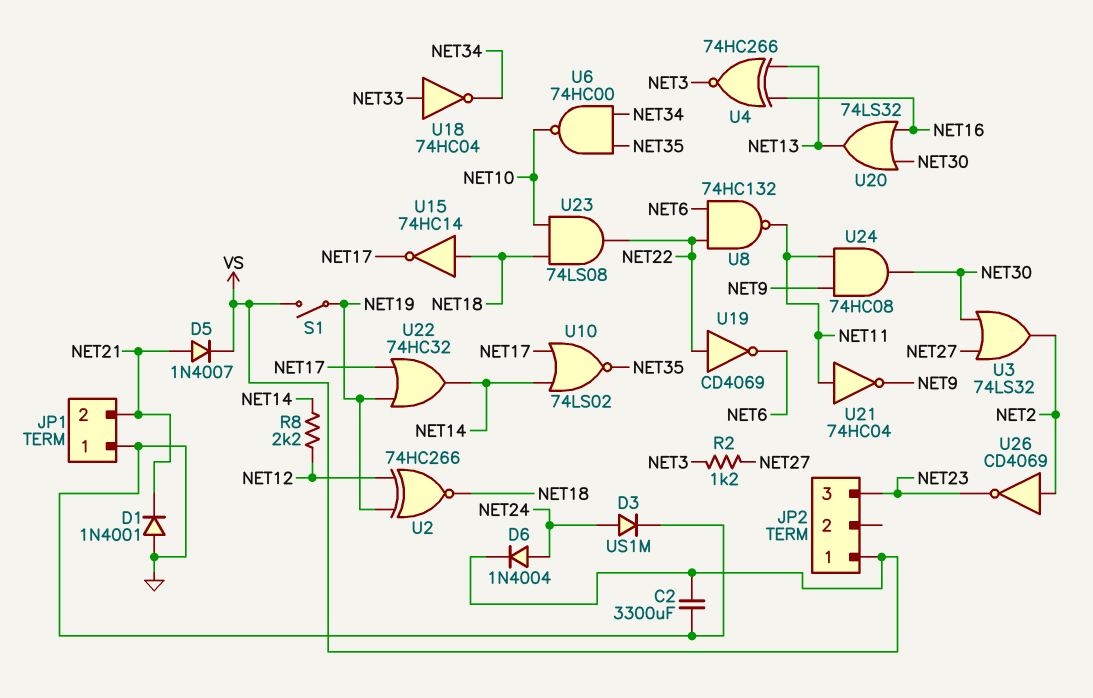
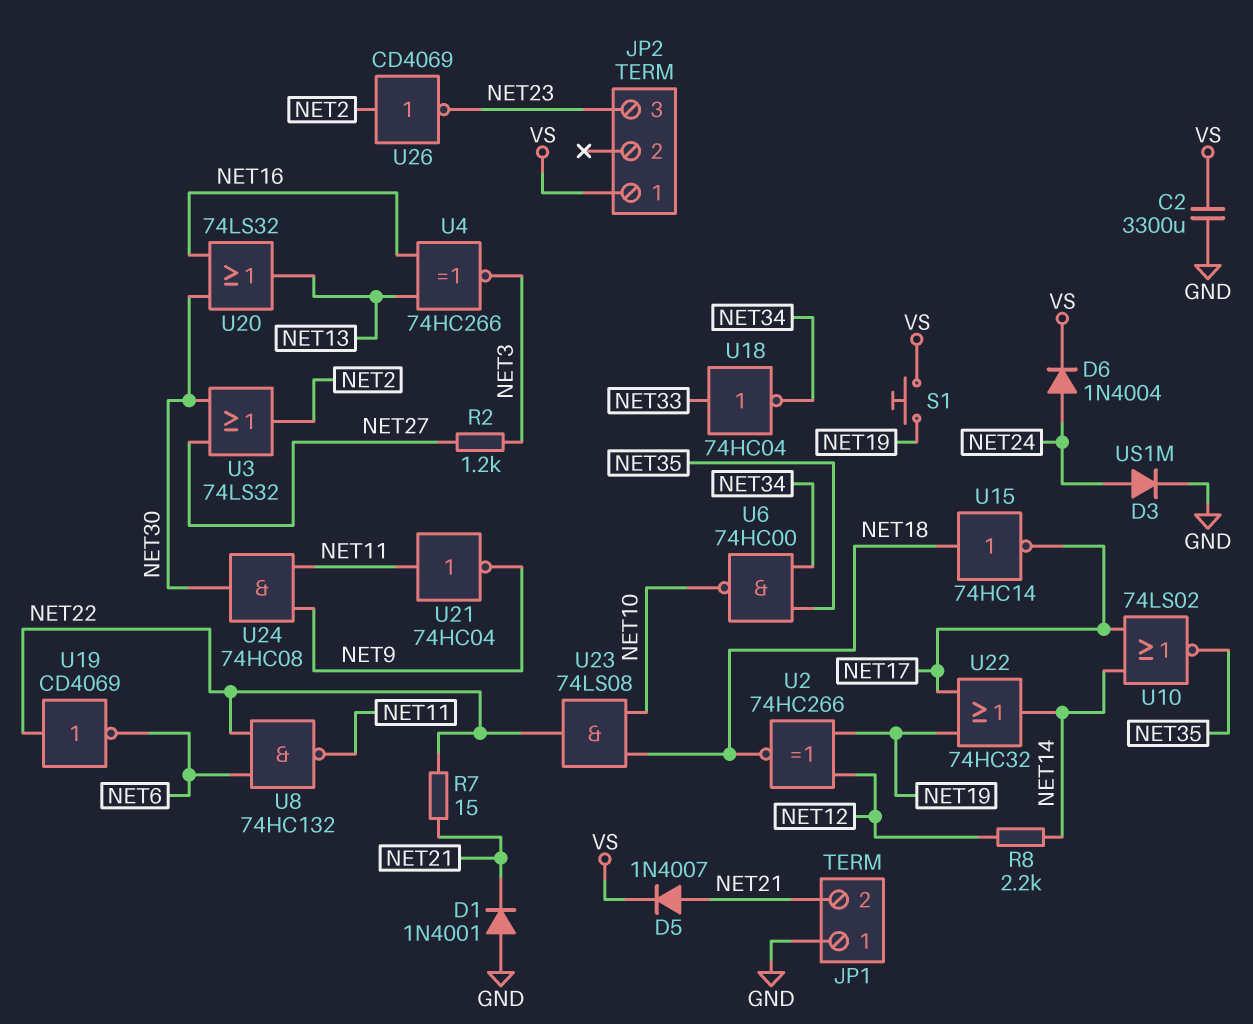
R7: none -> 15 (NET21, NET22)
S1: switch (NET19, VS) -> button (NET19, VS)

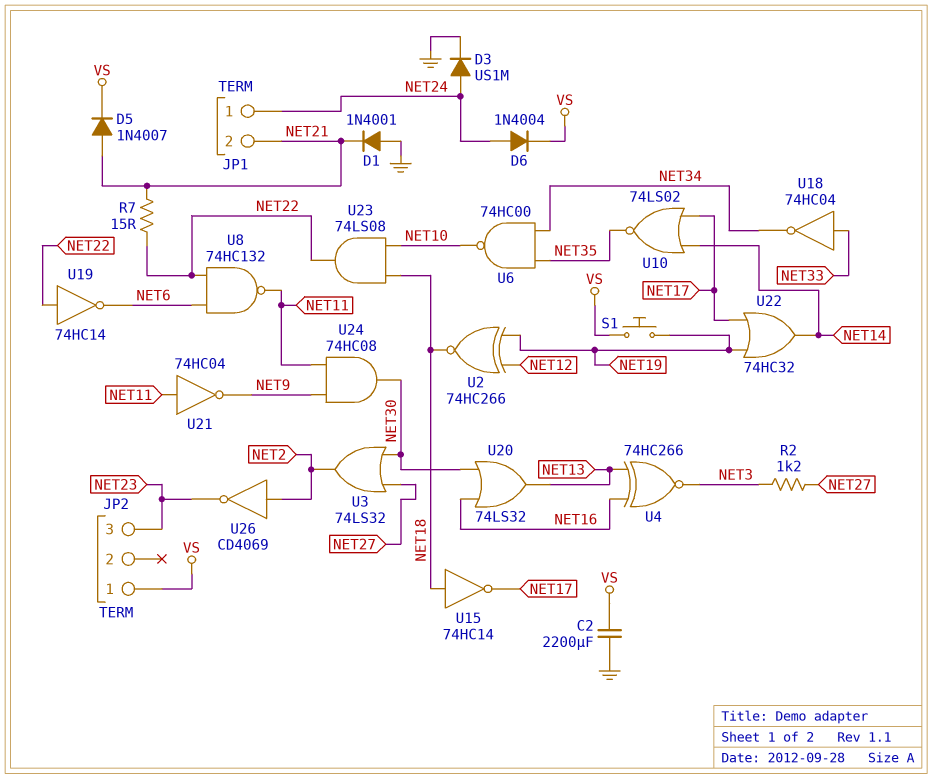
C2: 3300uF (GND, VS) -> 2200uF (GND, VS)
JP1 pin 1: GND -> NET24
R8: 2.2k (NET12, NET14) -> none
U19: NOT CD4069 (in NET22, out NET6) -> NOT 74HC14 (in NET22, out NET6)

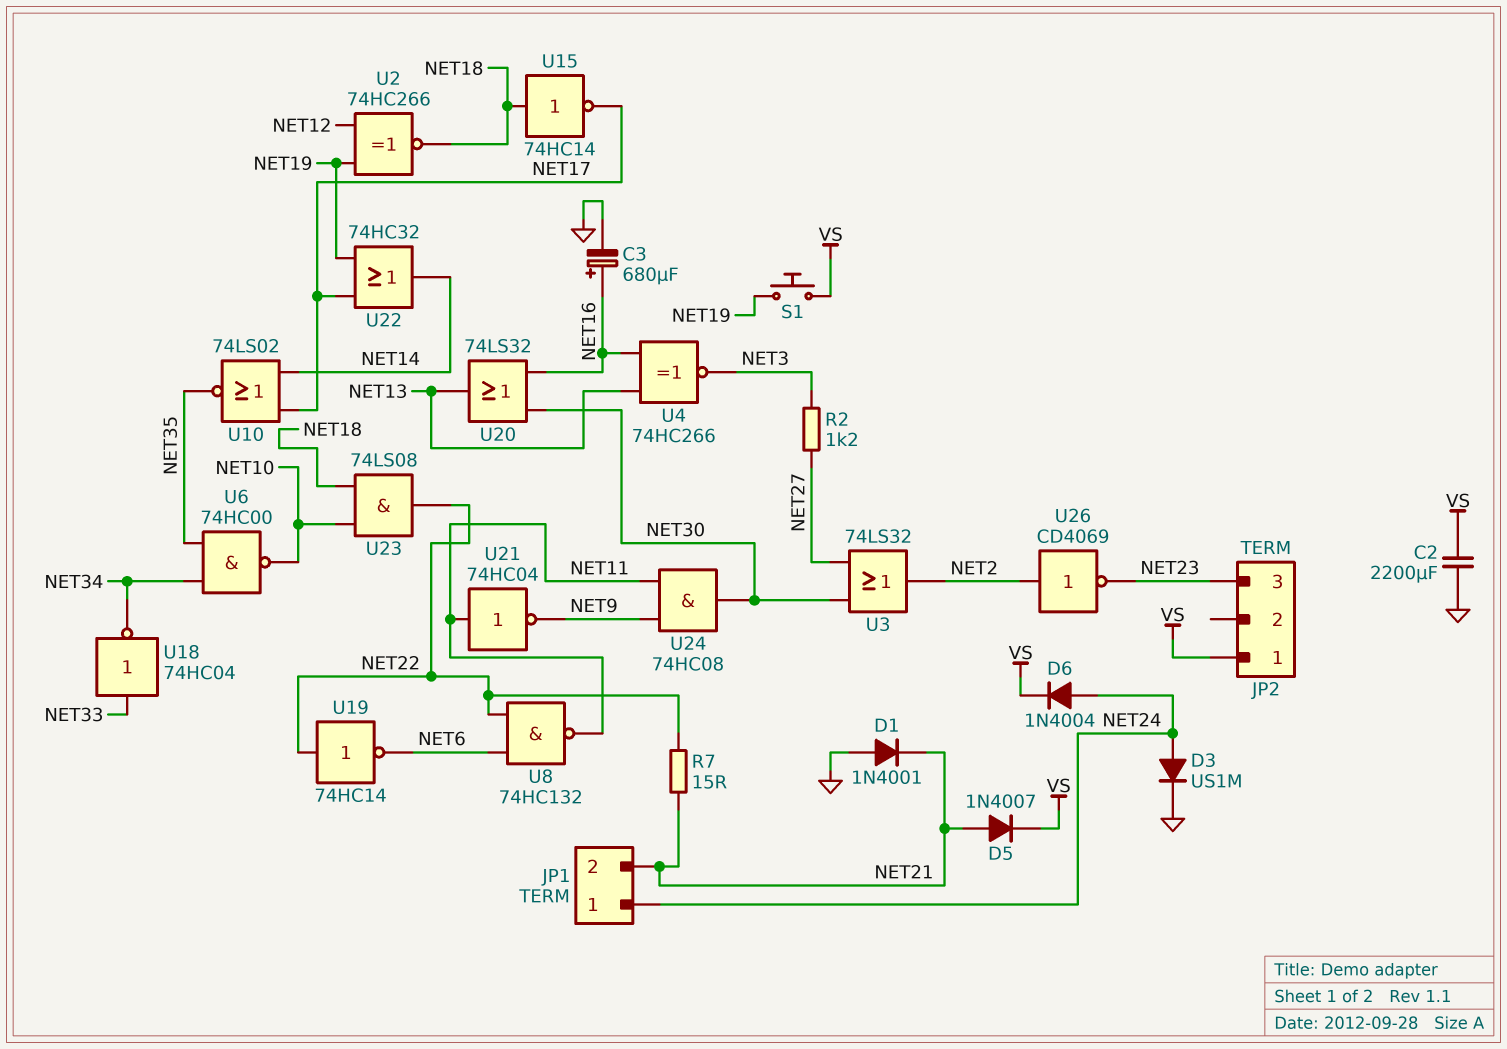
C3: none -> 680uF (plus NET16, minus GND)

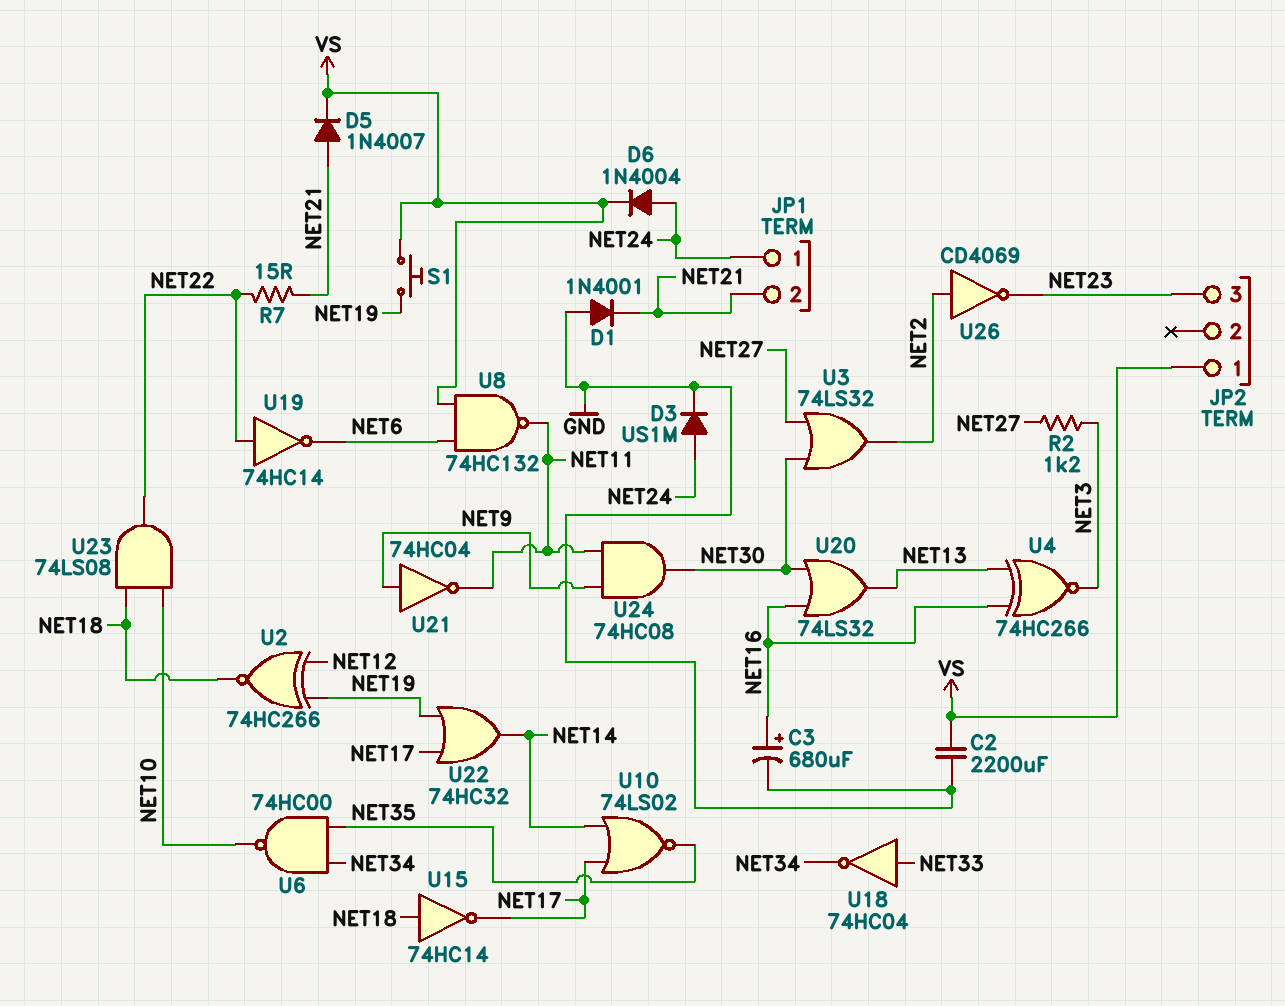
U8: NAND 74HC132 (in NET6, in NET22, out NET11) -> NAND 74HC132 (in NET6, in VS, out NET11)
U21: NOT 74HC04 (in NET11, out NET9) -> NOT 74HC04 (in NET9, out NET11)

